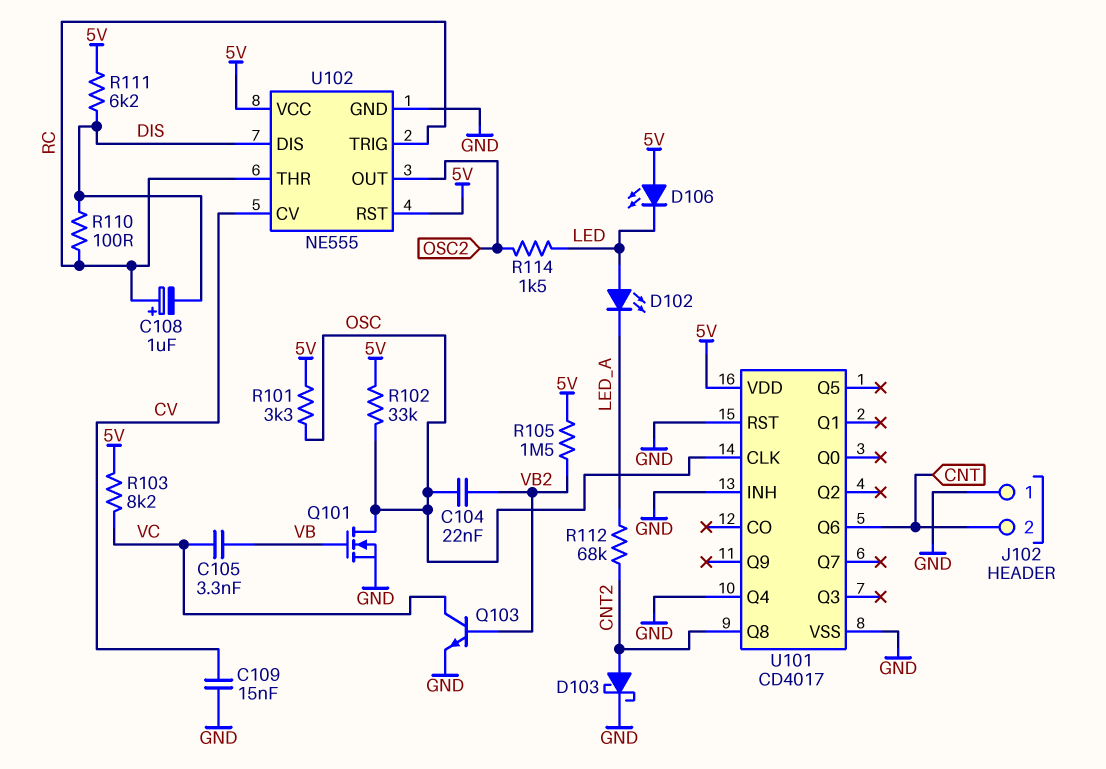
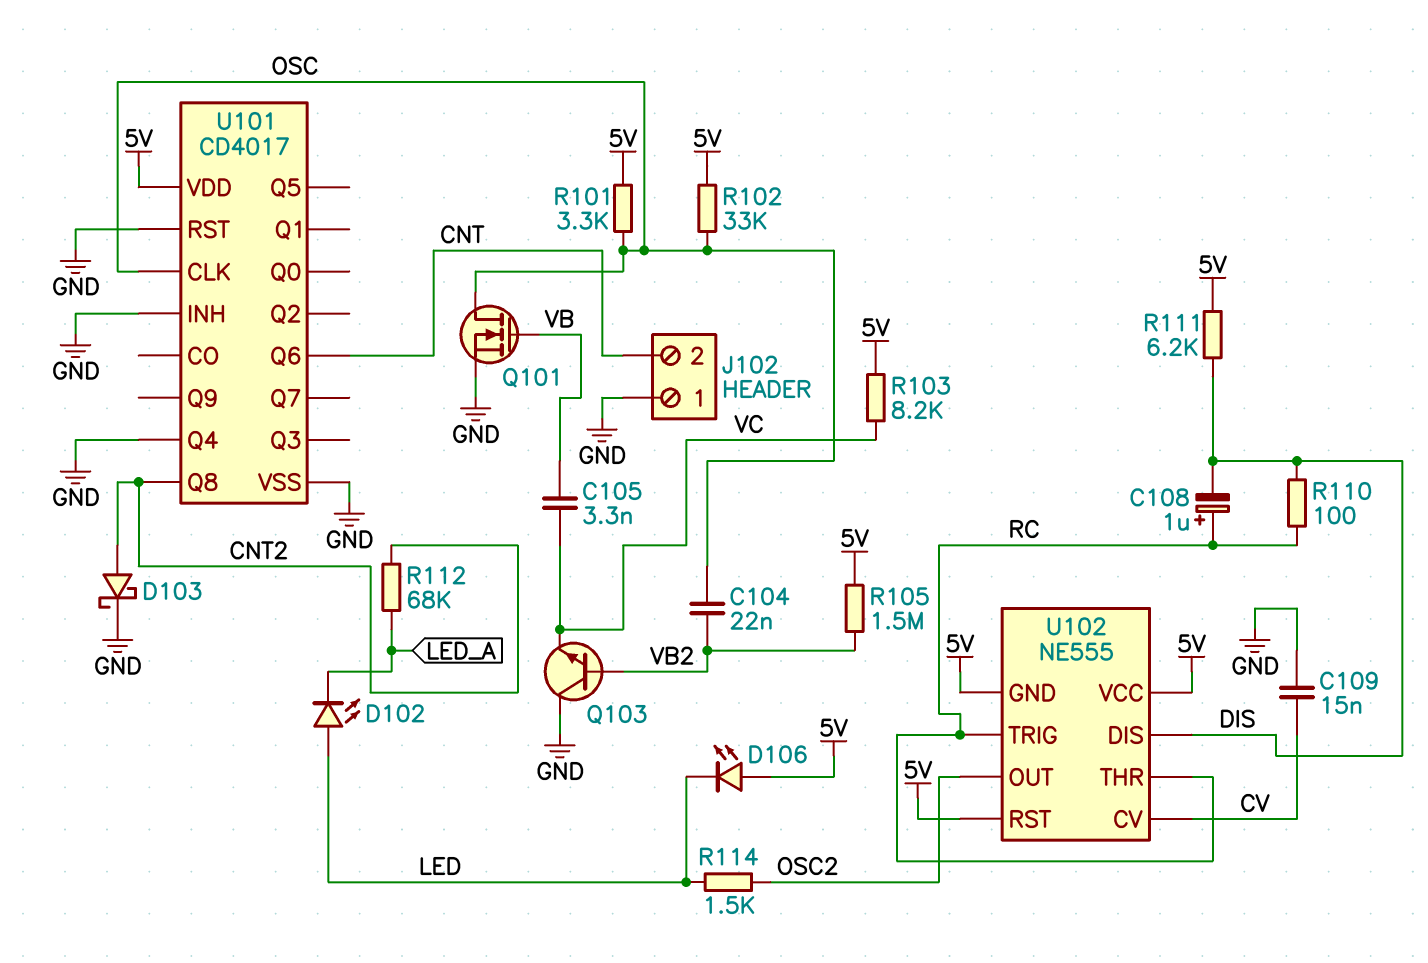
Q103: NPN (B VB2, C VC, E GND) -> NPN (B VB2, C GND, E VC)
U102 pin GND: GND -> 5V

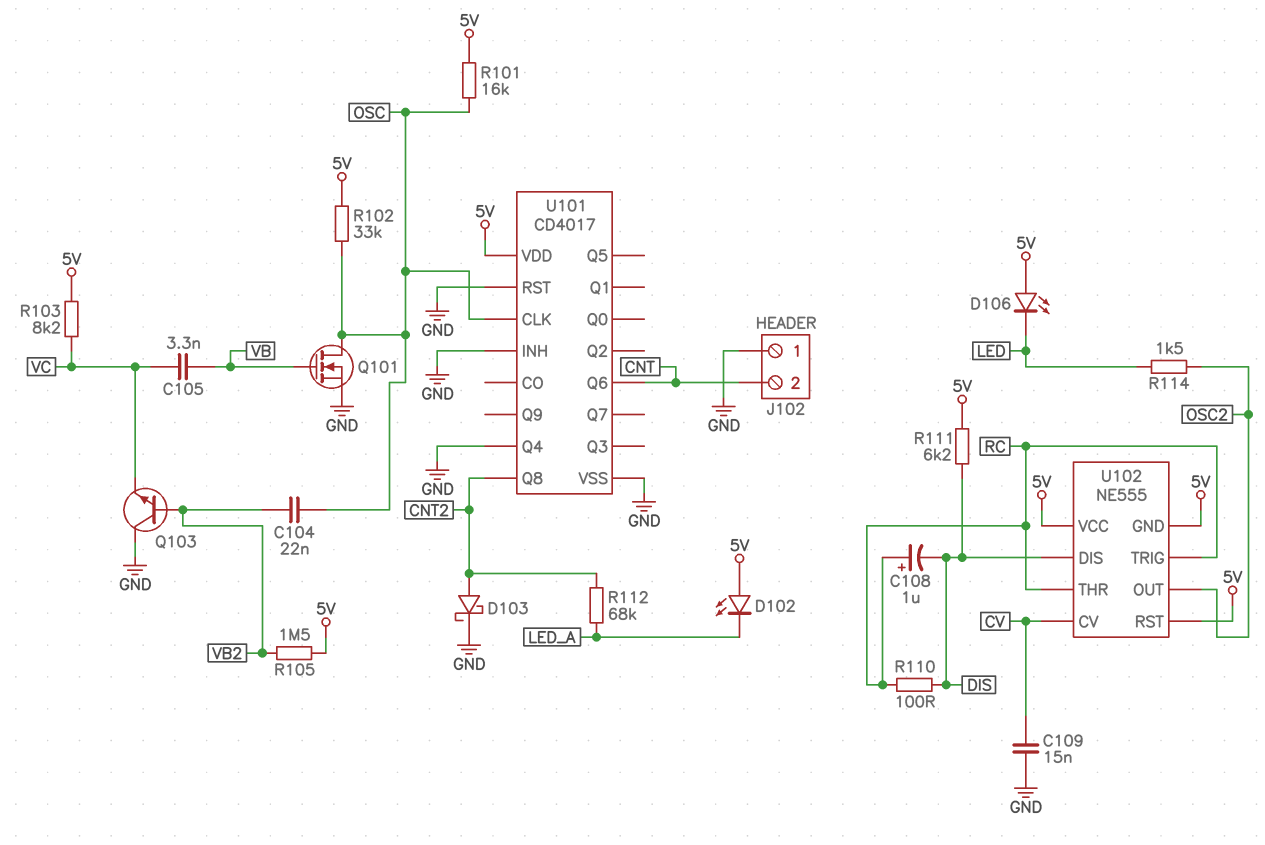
D102: LED (A LED, K LED_A) -> LED (A 5V, K LED_A)
R101: 3.3k (5V, OSC) -> 16k (5V, OSC)

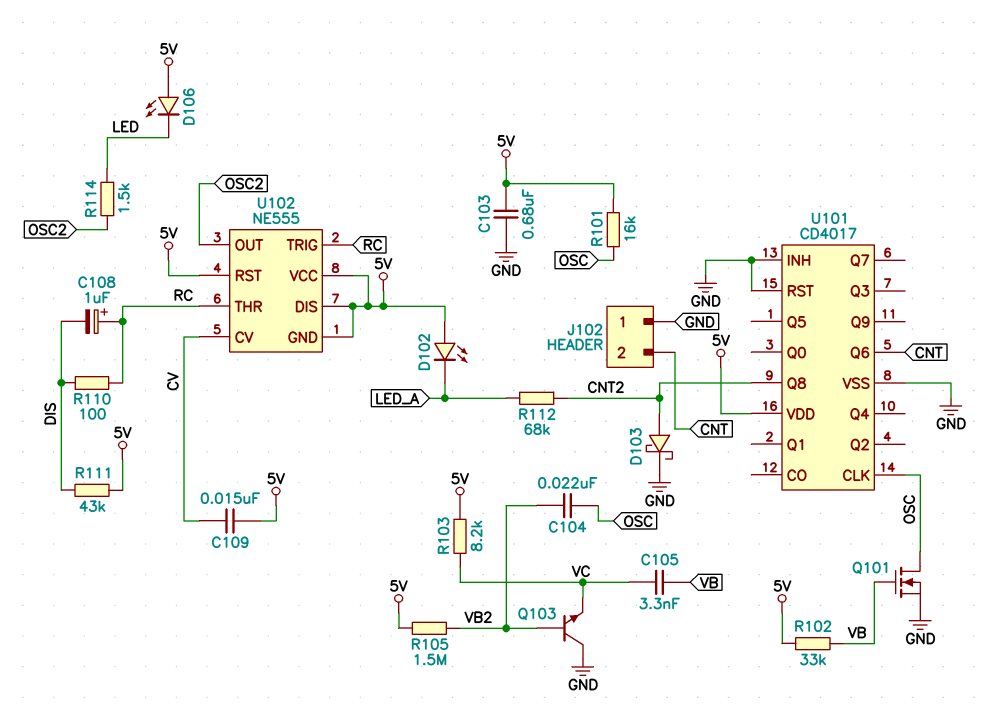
C103: none -> 680nF (5V, GND)
C109: 15nF (CV, GND) -> 15nF (5V, CV)
R102: 33k (5V, OSC) -> 33k (5V, VB)
R111: 6.2k (5V, DIS) -> 43k (5V, DIS)
U101 pin Q4: GND -> none
U102 pin DIS: DIS -> 5V

